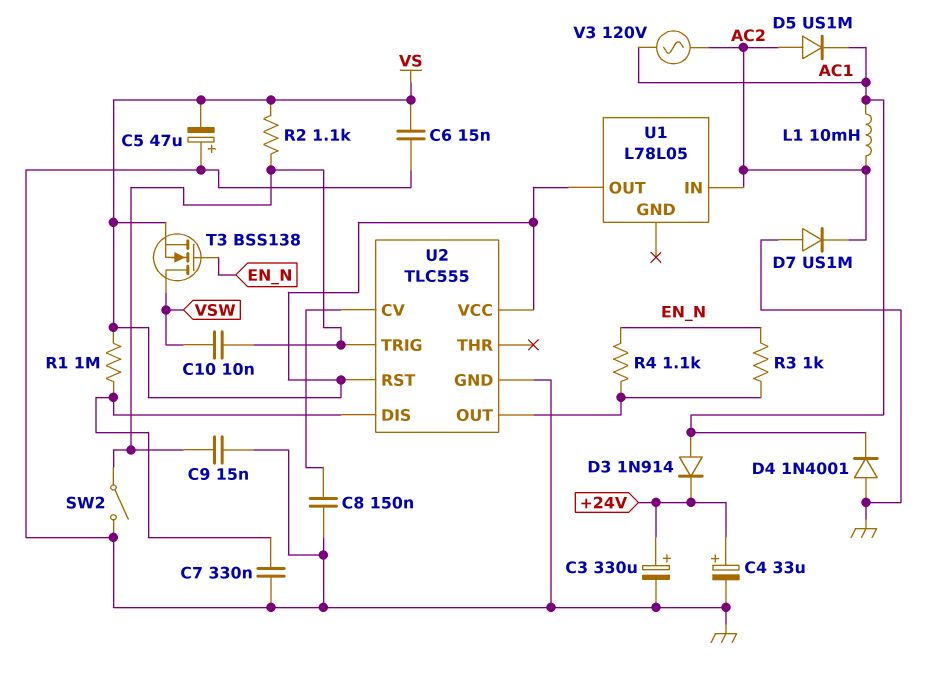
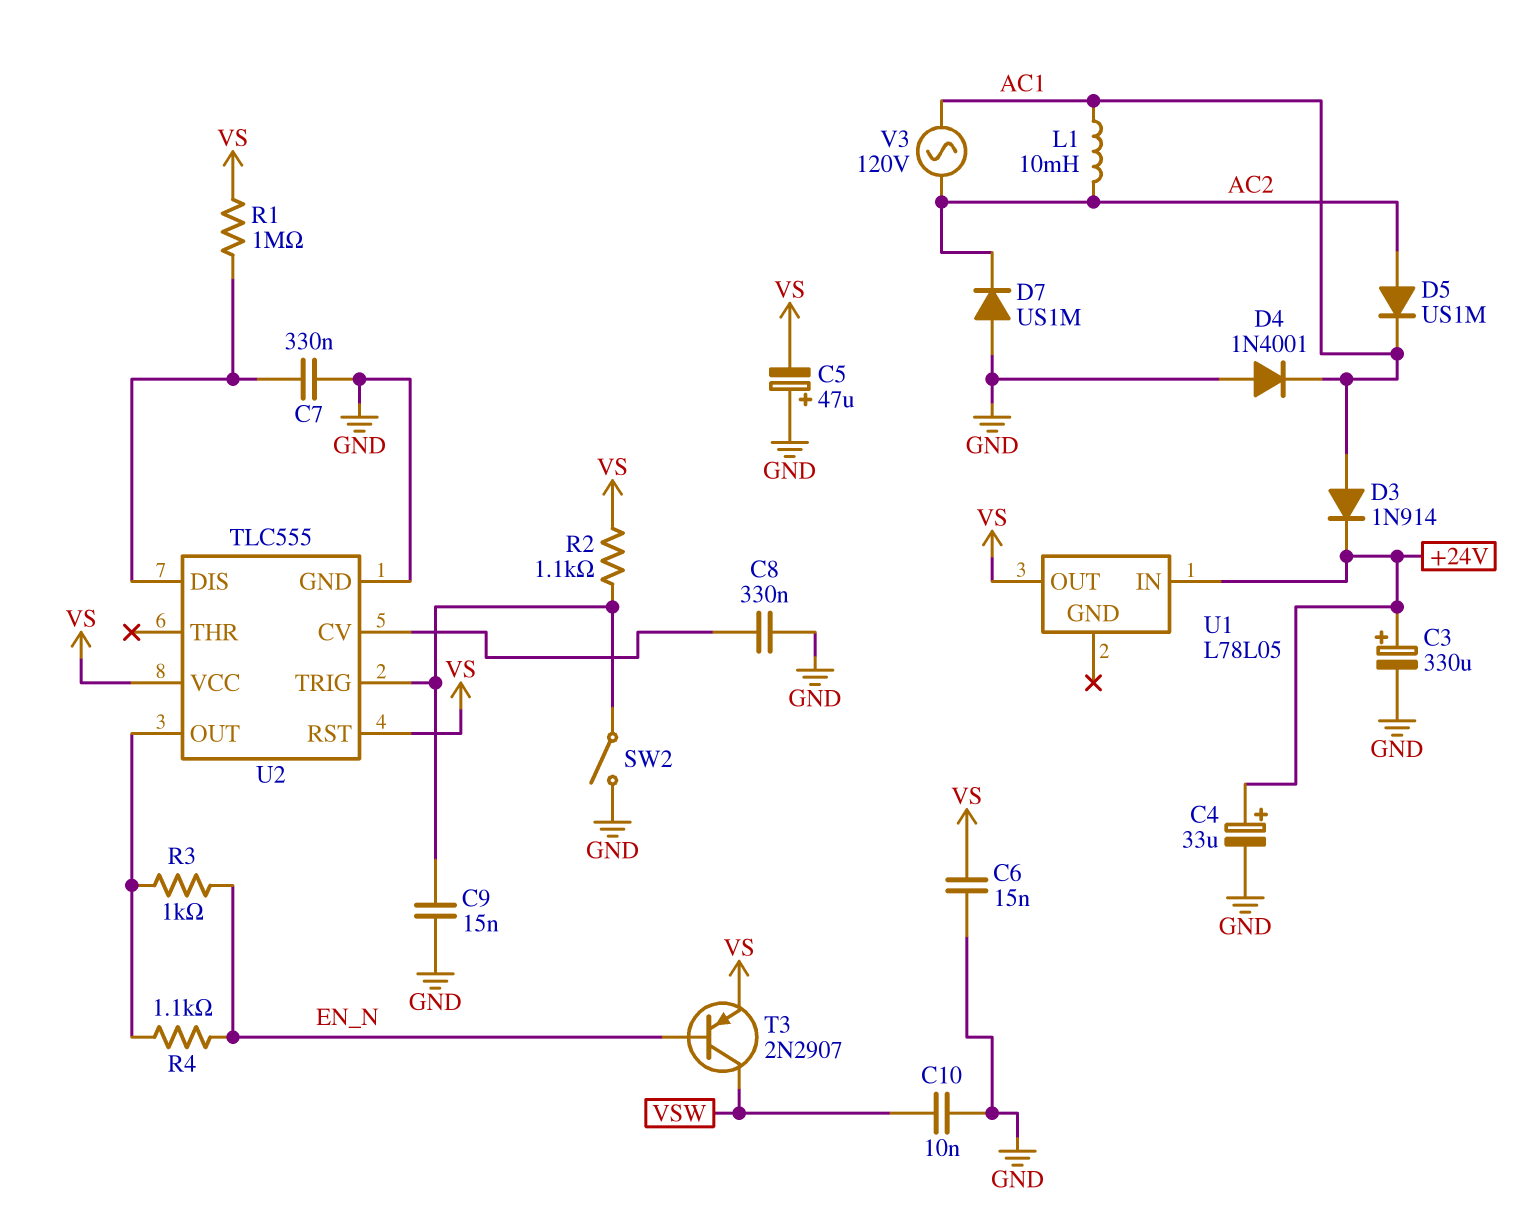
C8: 150nF (GND, U2/CV) -> 330nF (GND, U2/CV)
C10: 10nF (U2/TRIG, VSW) -> 10nF (GND, VSW)
T3: NMOS BSS138 (G EN_N, D VSW, S VS) -> PNP 2N2907 (B EN_N, C VSW, E VS)
U1 pin IN: AC2 -> +24V

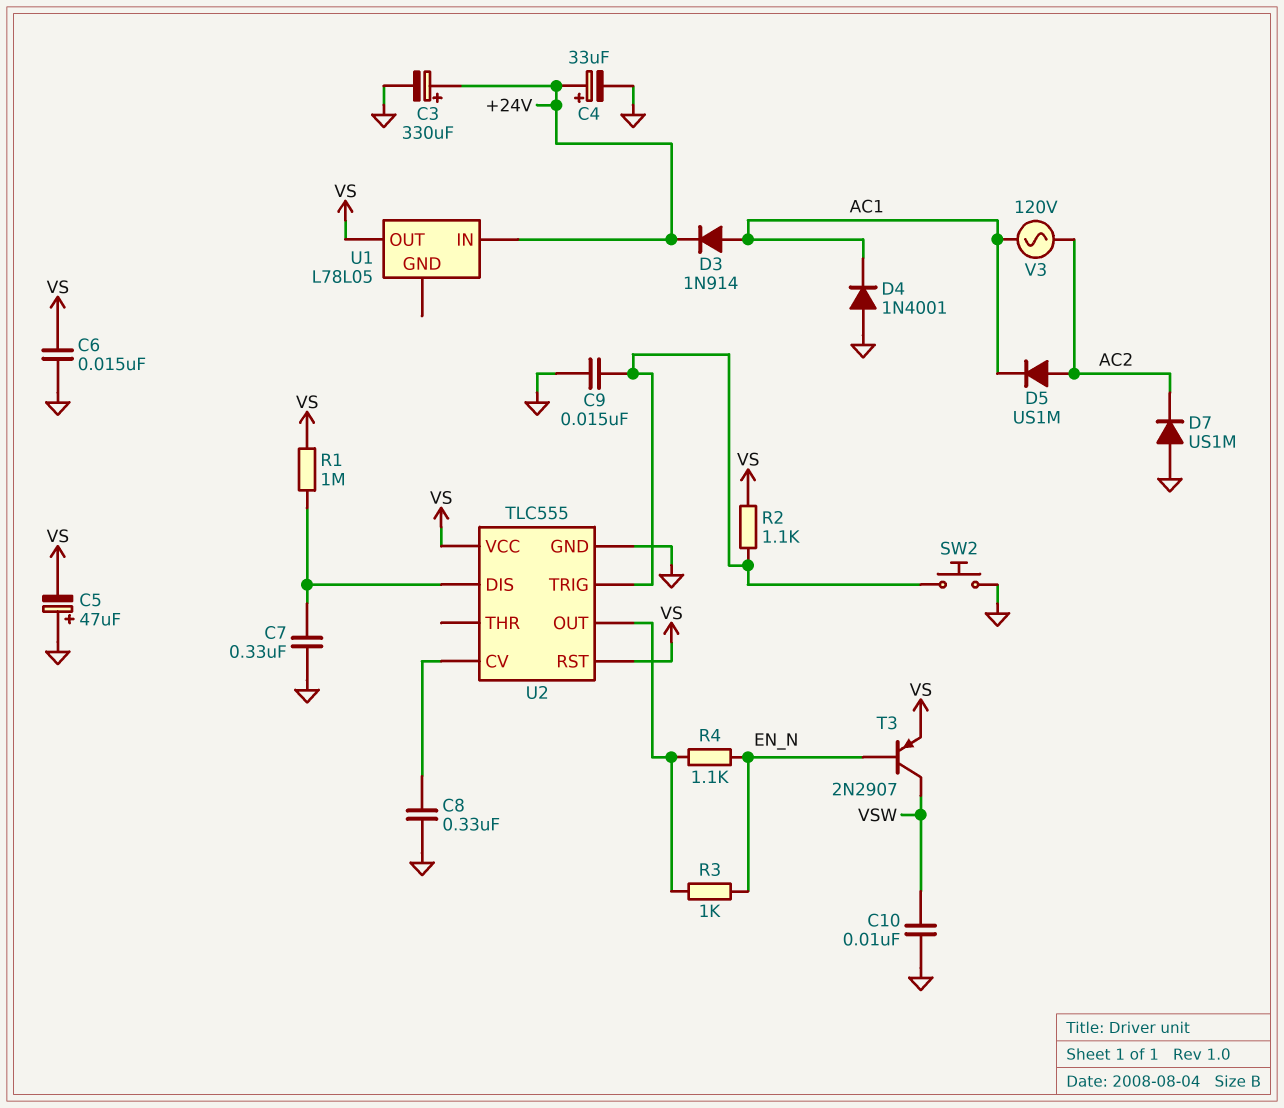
L1: 10mH (AC1, AC2) -> none
SW2: switch (GND, U2/TRIG) -> button (GND, U2/TRIG)

